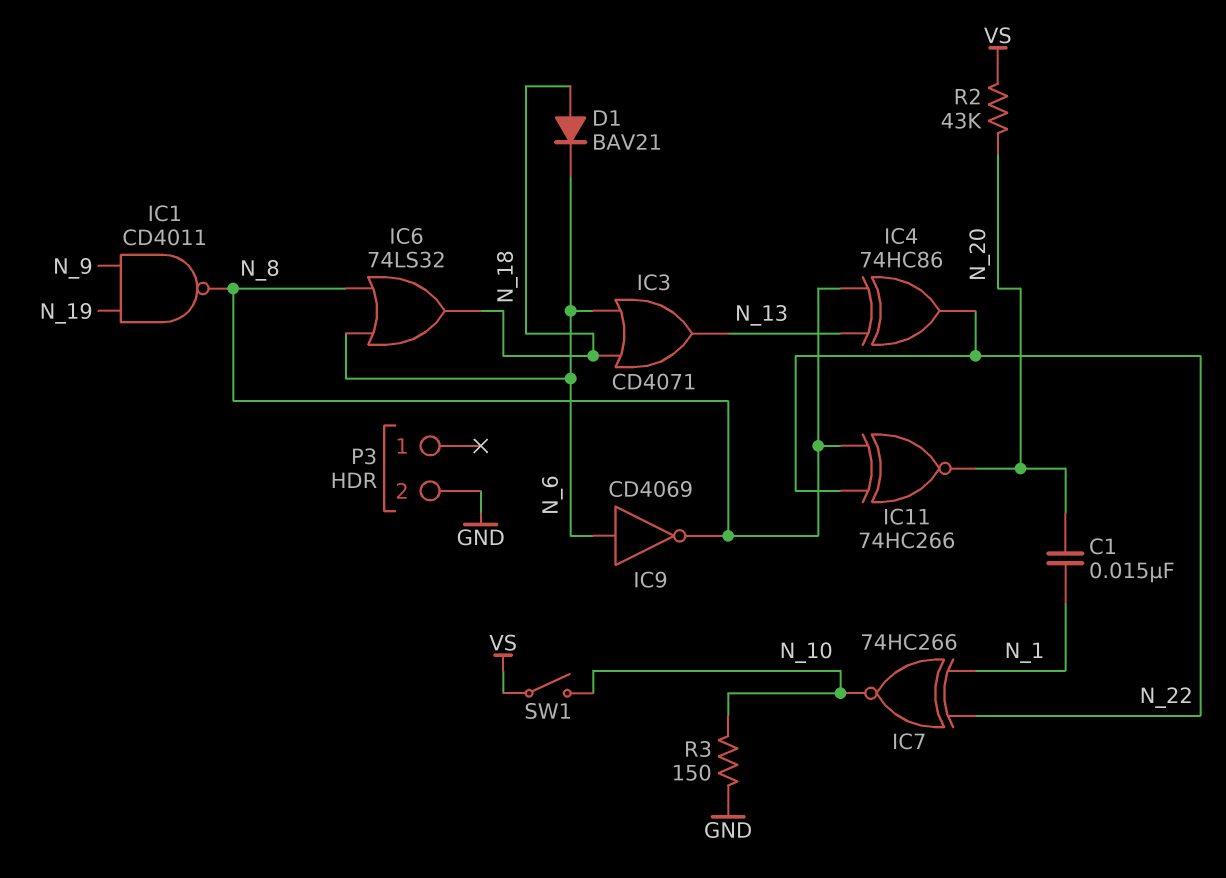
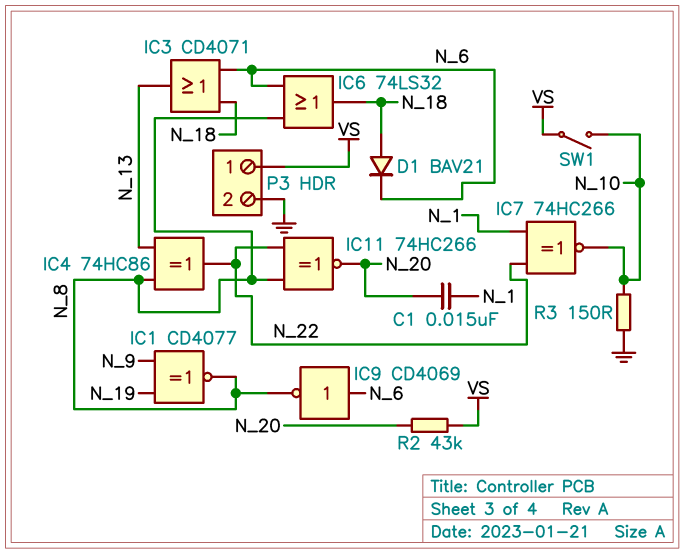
IC1: NAND CD4011 (in N_9, in N_19, out N_8) -> XNOR CD4077 (in N_9, in N_19, out N_8)
P3 pin 1: none -> VS

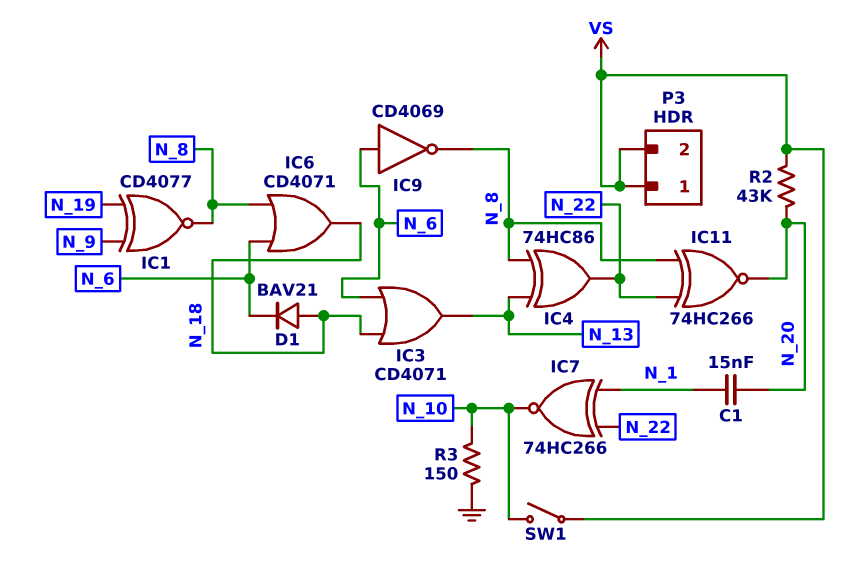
IC6: OR 74LS32 (in N_6, in N_8, out N_18) -> OR CD4071 (in N_6, in N_8, out N_18)
P3 pin 2: GND -> VS

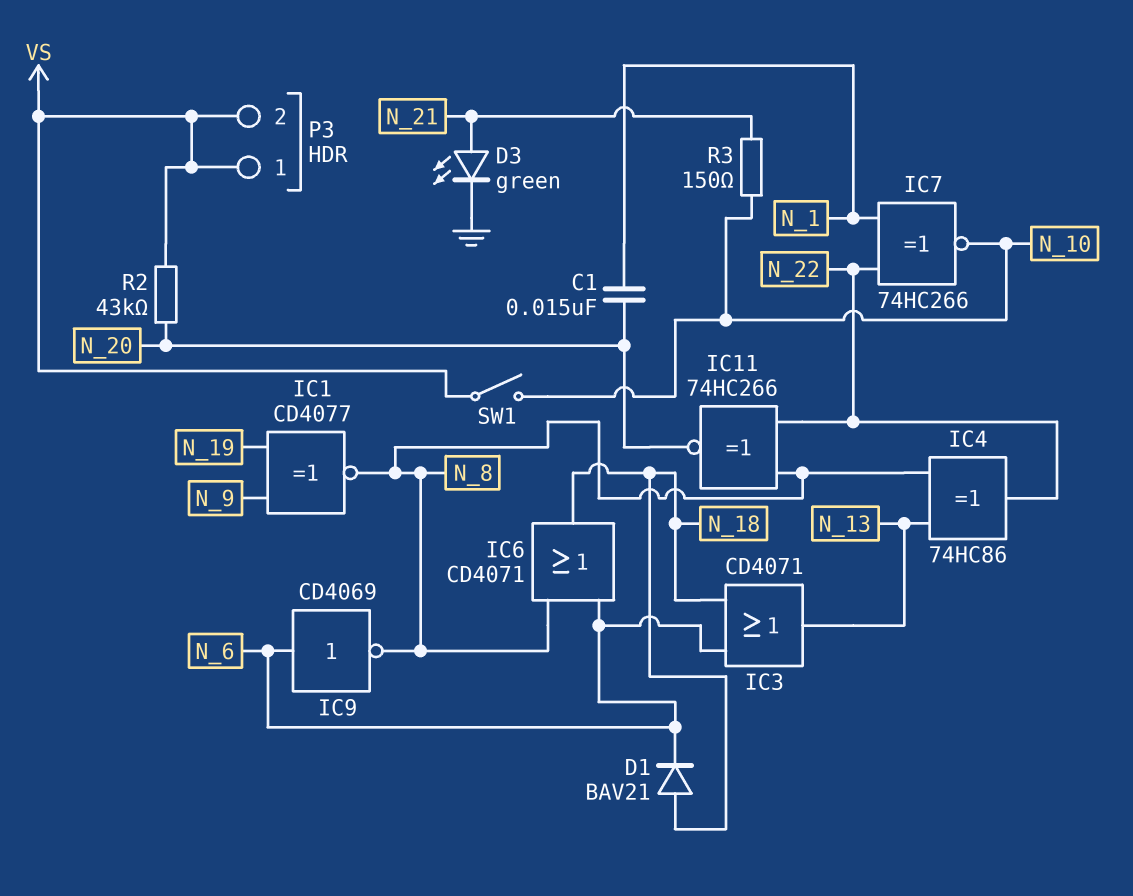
D3: none -> LED green (A N_21, K GND)
R3: 150 (GND, N_10) -> 150 (N_10, N_21)

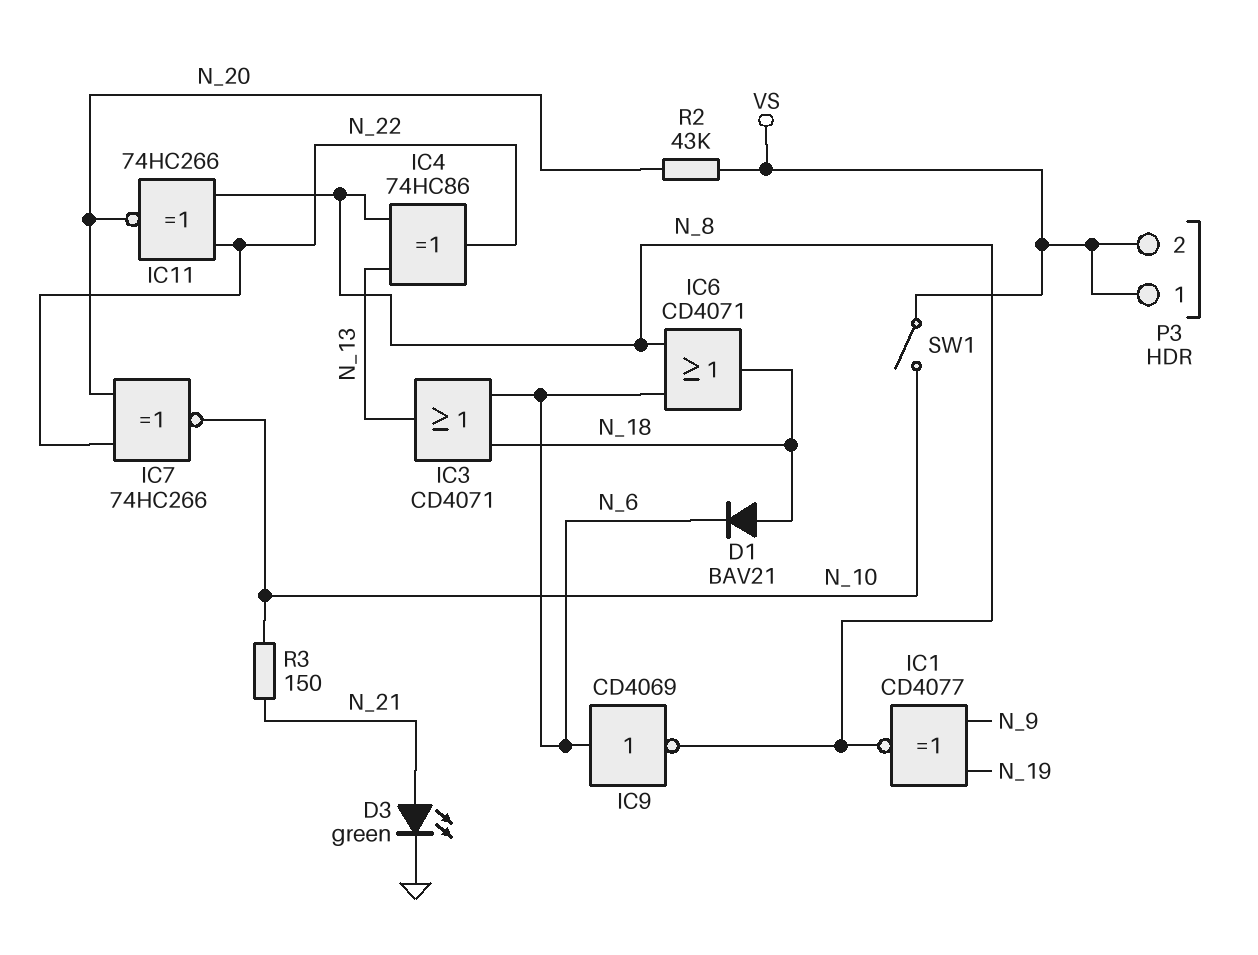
C1: 15nF (N_1, N_20) -> none
IC7: XNOR 74HC266 (in N_1, in N_22, out N_10) -> XNOR 74HC266 (in N_20, in N_22, out N_10)

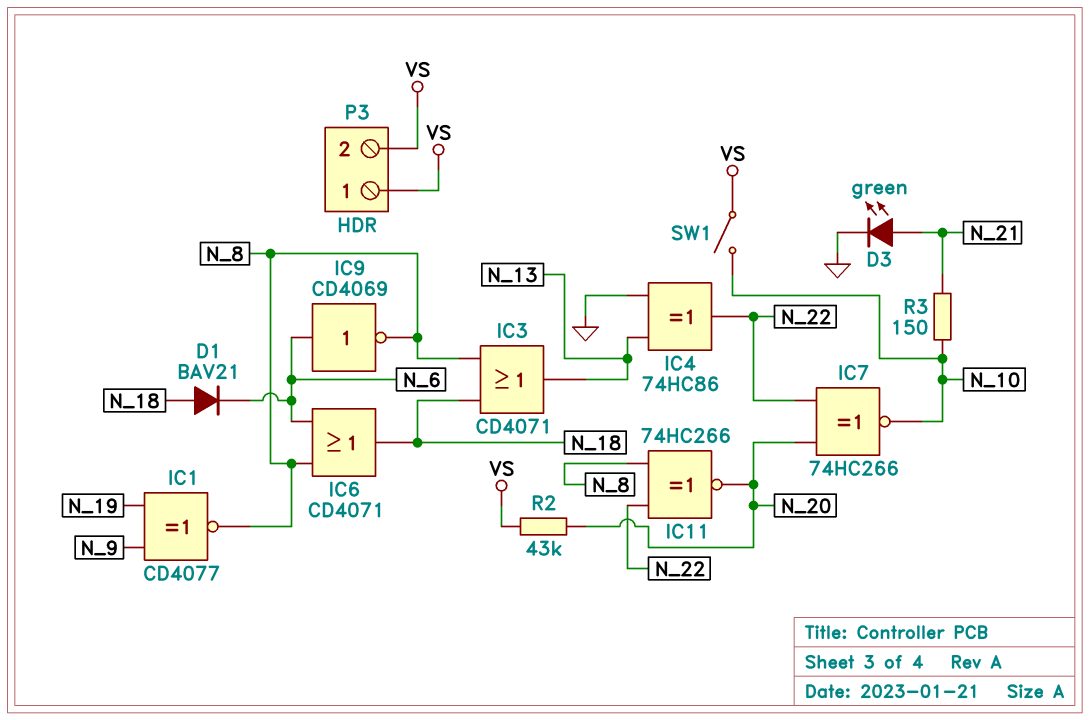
IC3: OR CD4071 (in N_6, in N_18, out N_13) -> OR CD4071 (in N_8, in N_18, out N_13)
IC4: XOR 74HC86 (in N_8, in N_13, out N_22) -> XOR 74HC86 (in GND, in N_13, out N_22)

